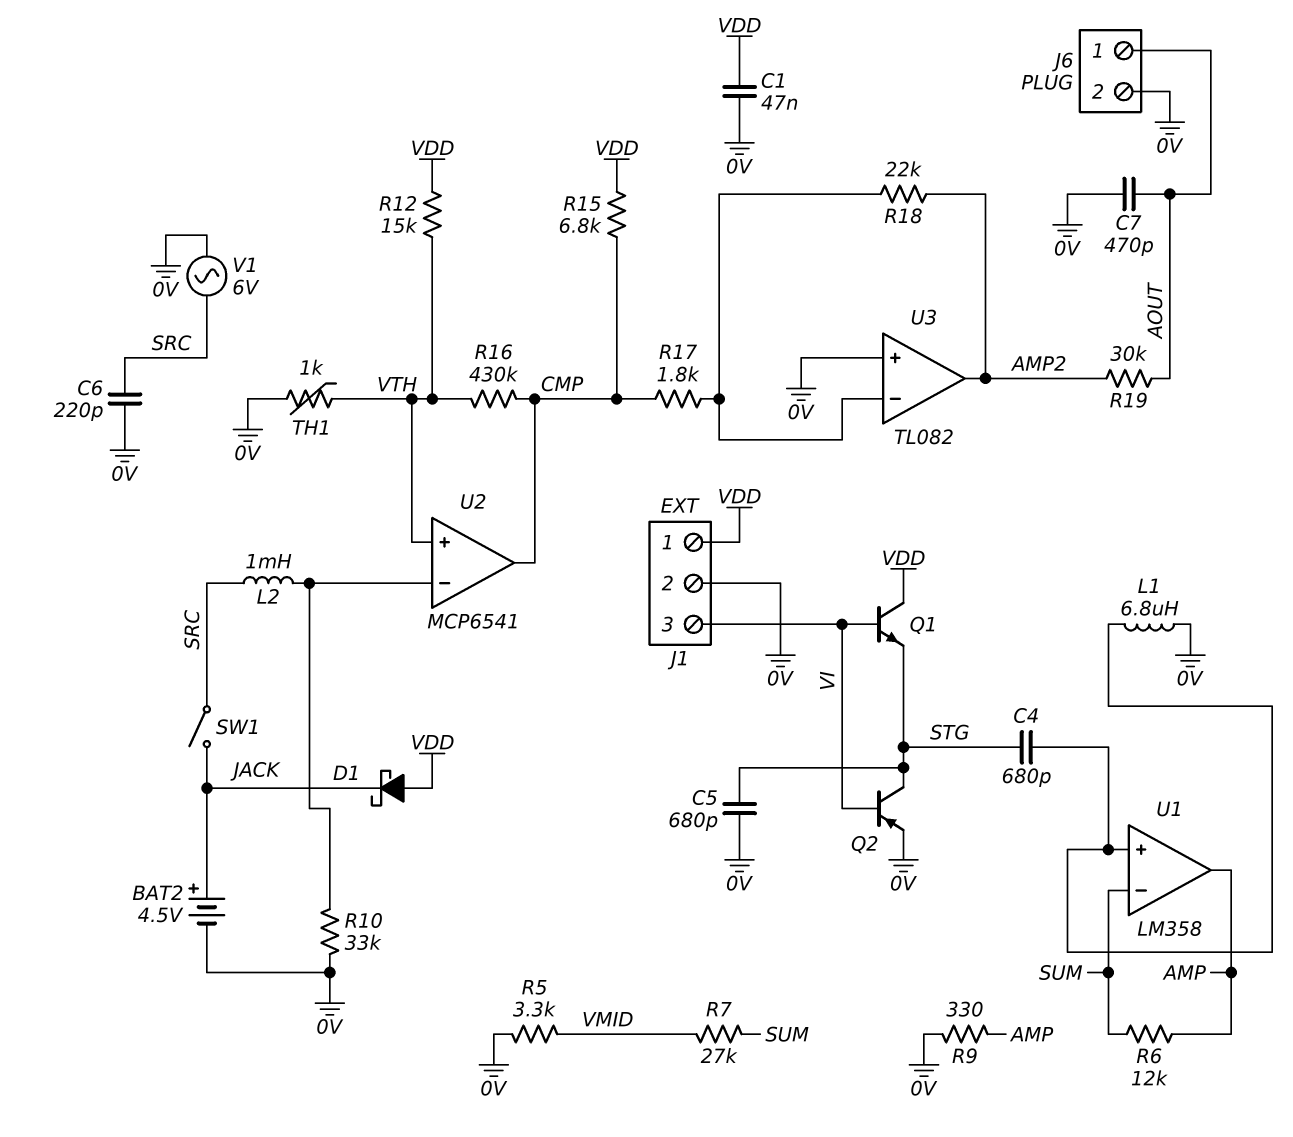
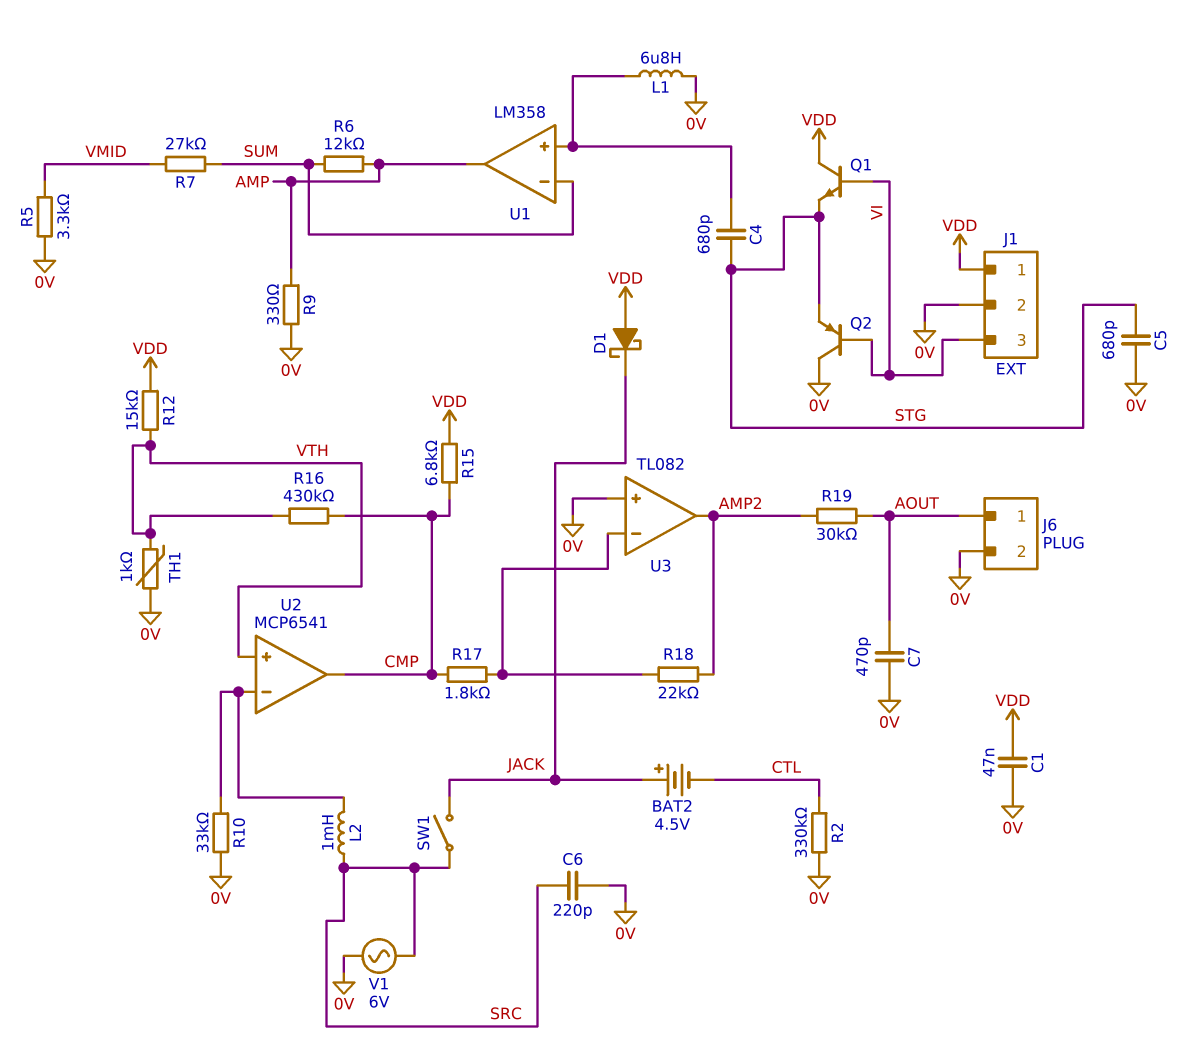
BAT2: 4.5V (plus JACK, minus 0V) -> 4.5V (plus JACK, minus CTL)
Q2: PNP (B VI, C STG, E 0V) -> PNP (B VI, C 0V, E STG)
R2: none -> 330k (0V, CTL)

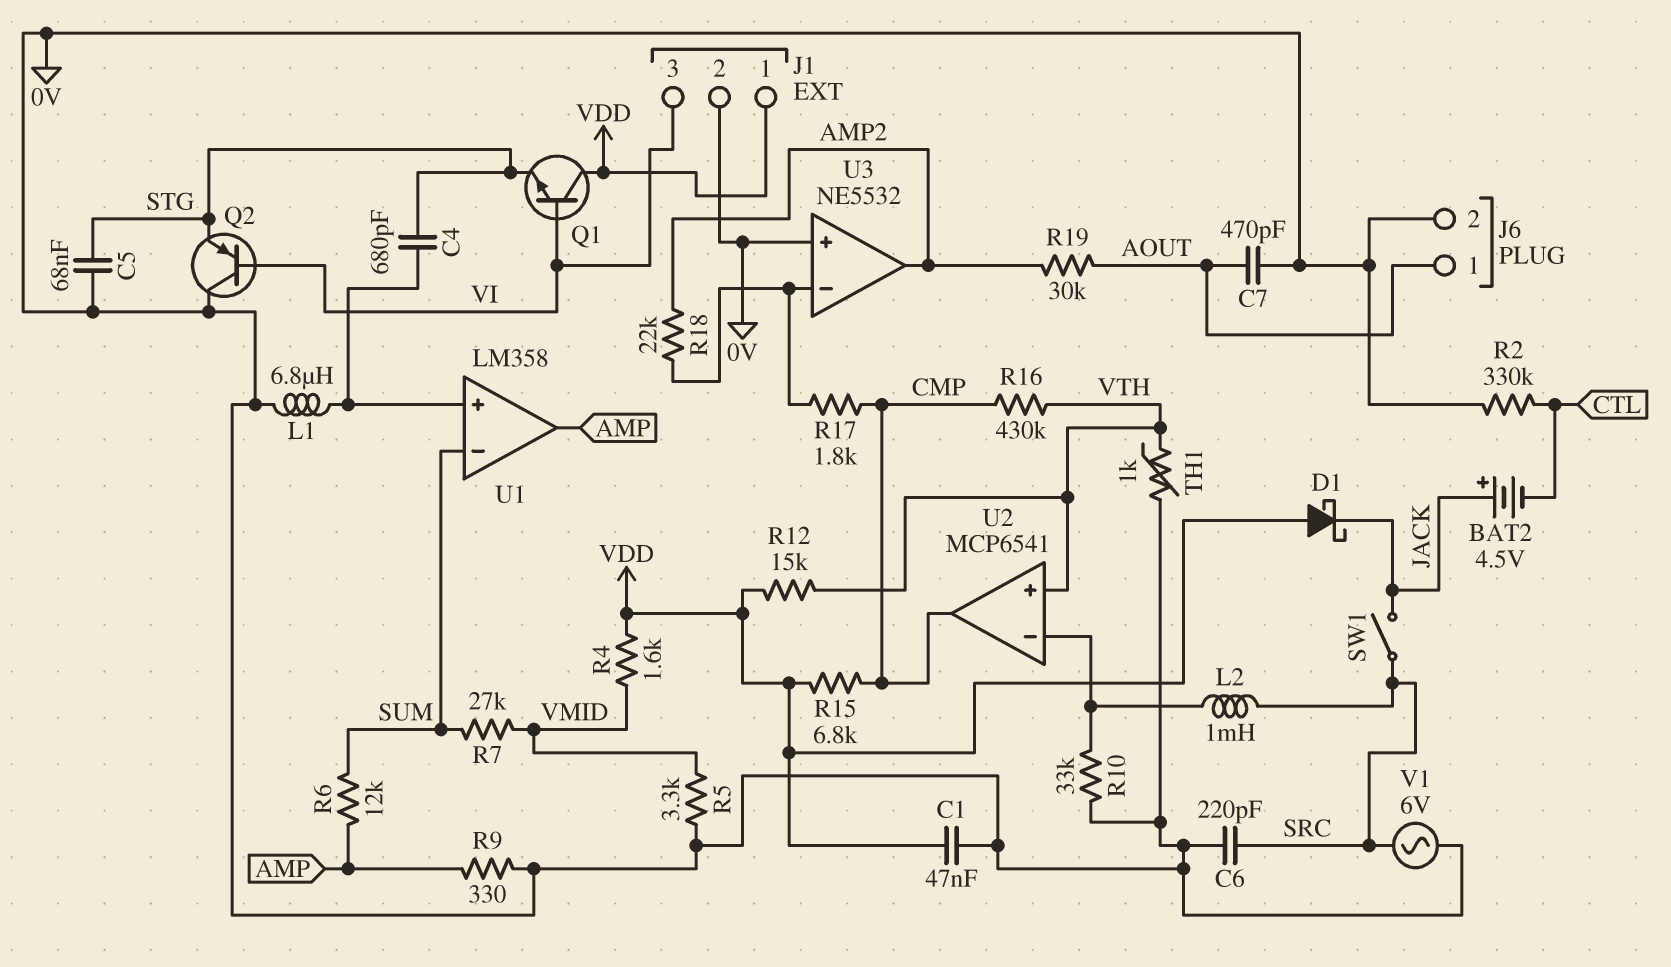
C5: 680pF (0V, STG) -> 68nF (0V, STG)
R4: none -> 1.6k (VDD, VMID)
U3: TL082 -> NE5532

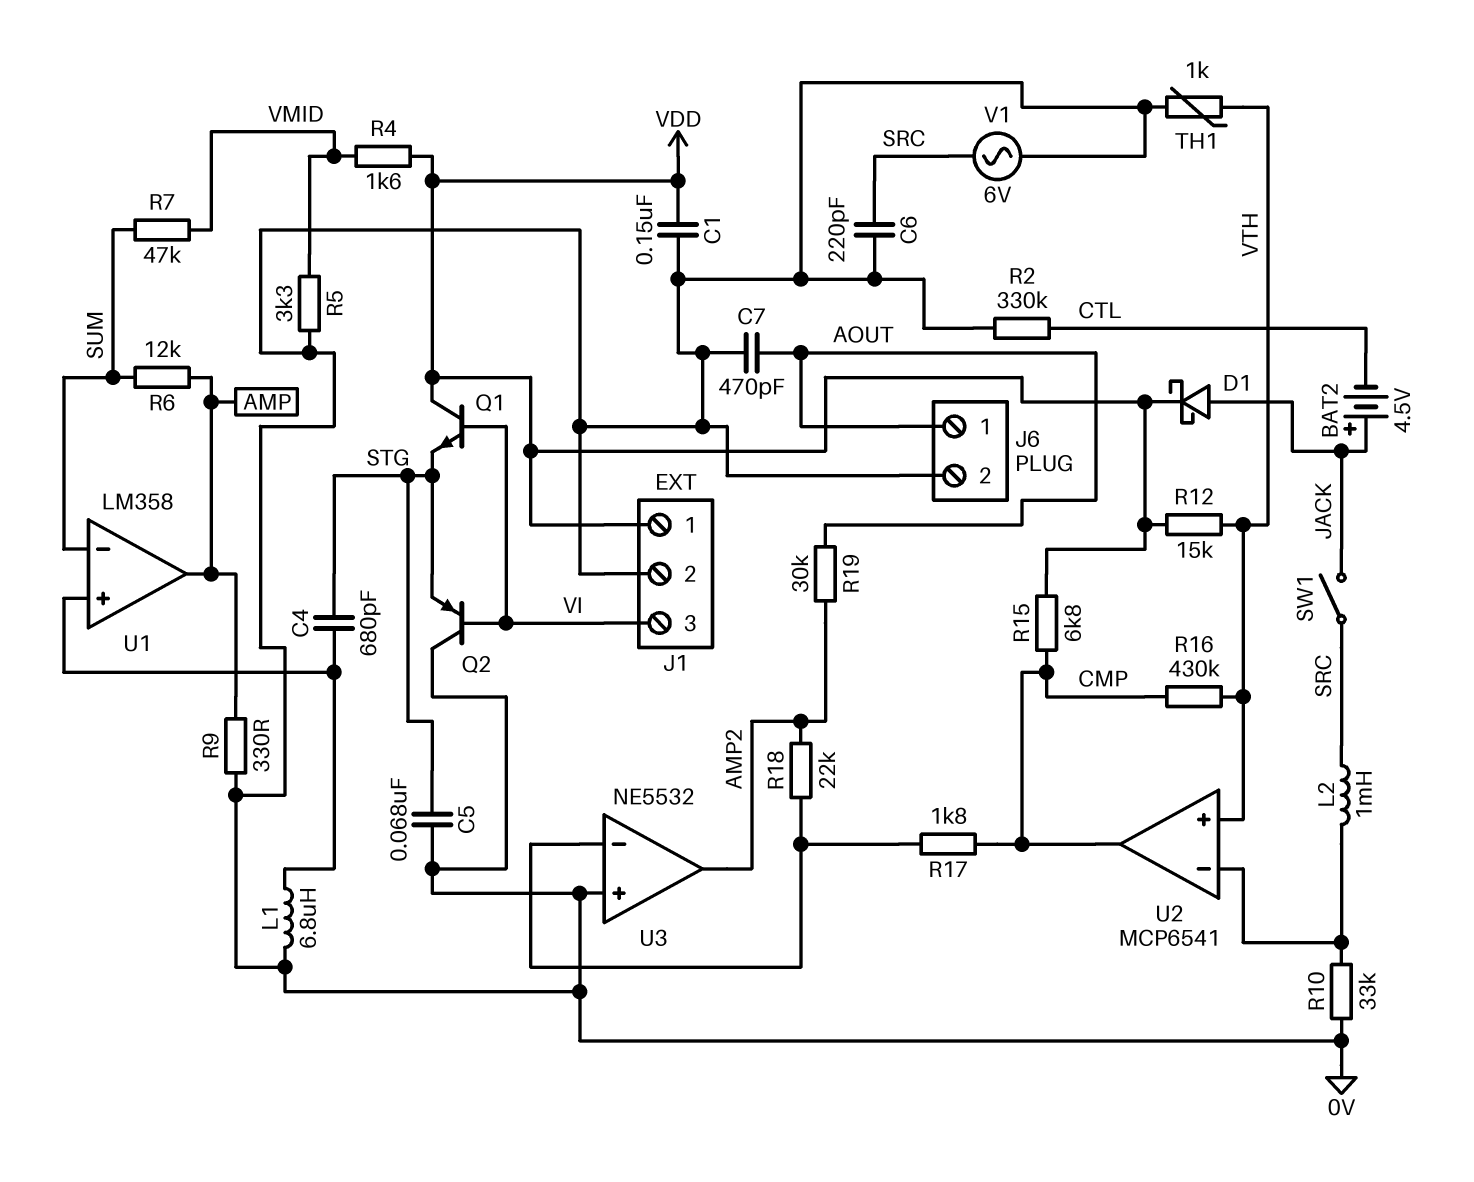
C1: 47nF (0V, VDD) -> 150nF (0V, VDD)
D1: schottky (A VDD, K JACK) -> schottky (A JACK, K VDD)
R7: 27k (SUM, VMID) -> 47k (SUM, VMID)

